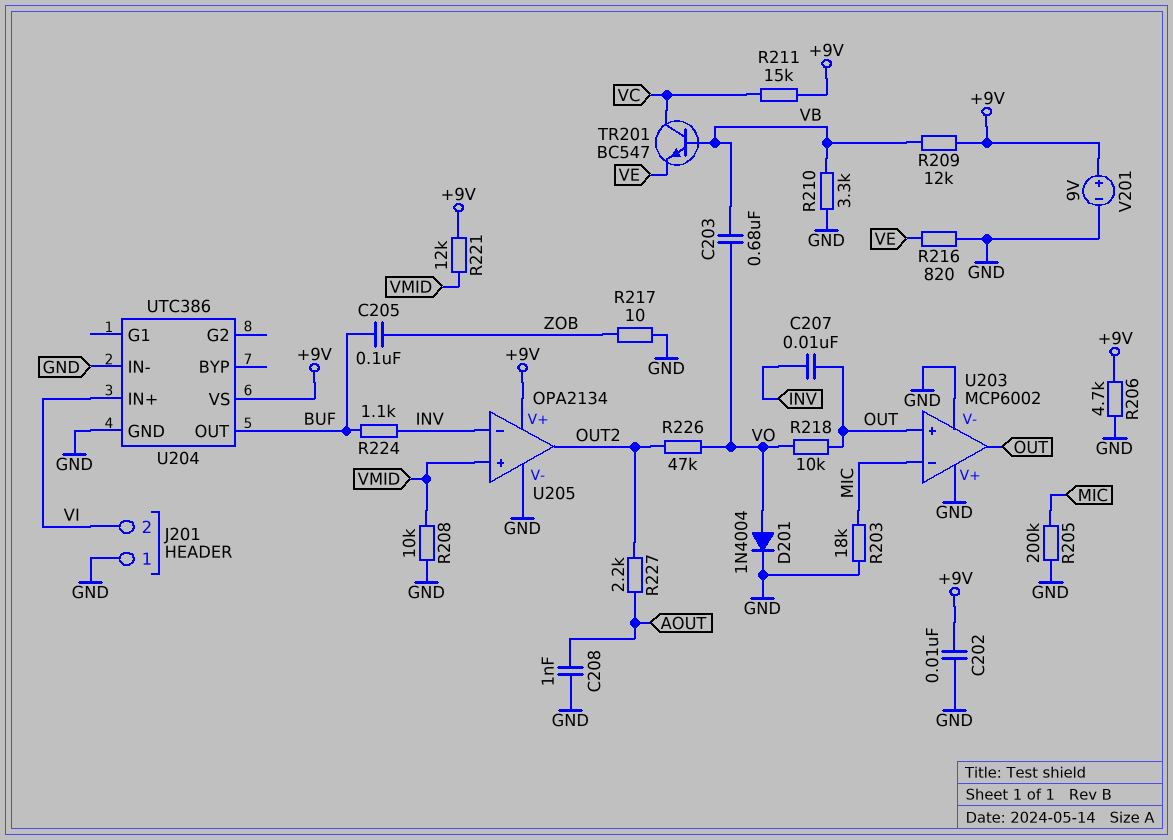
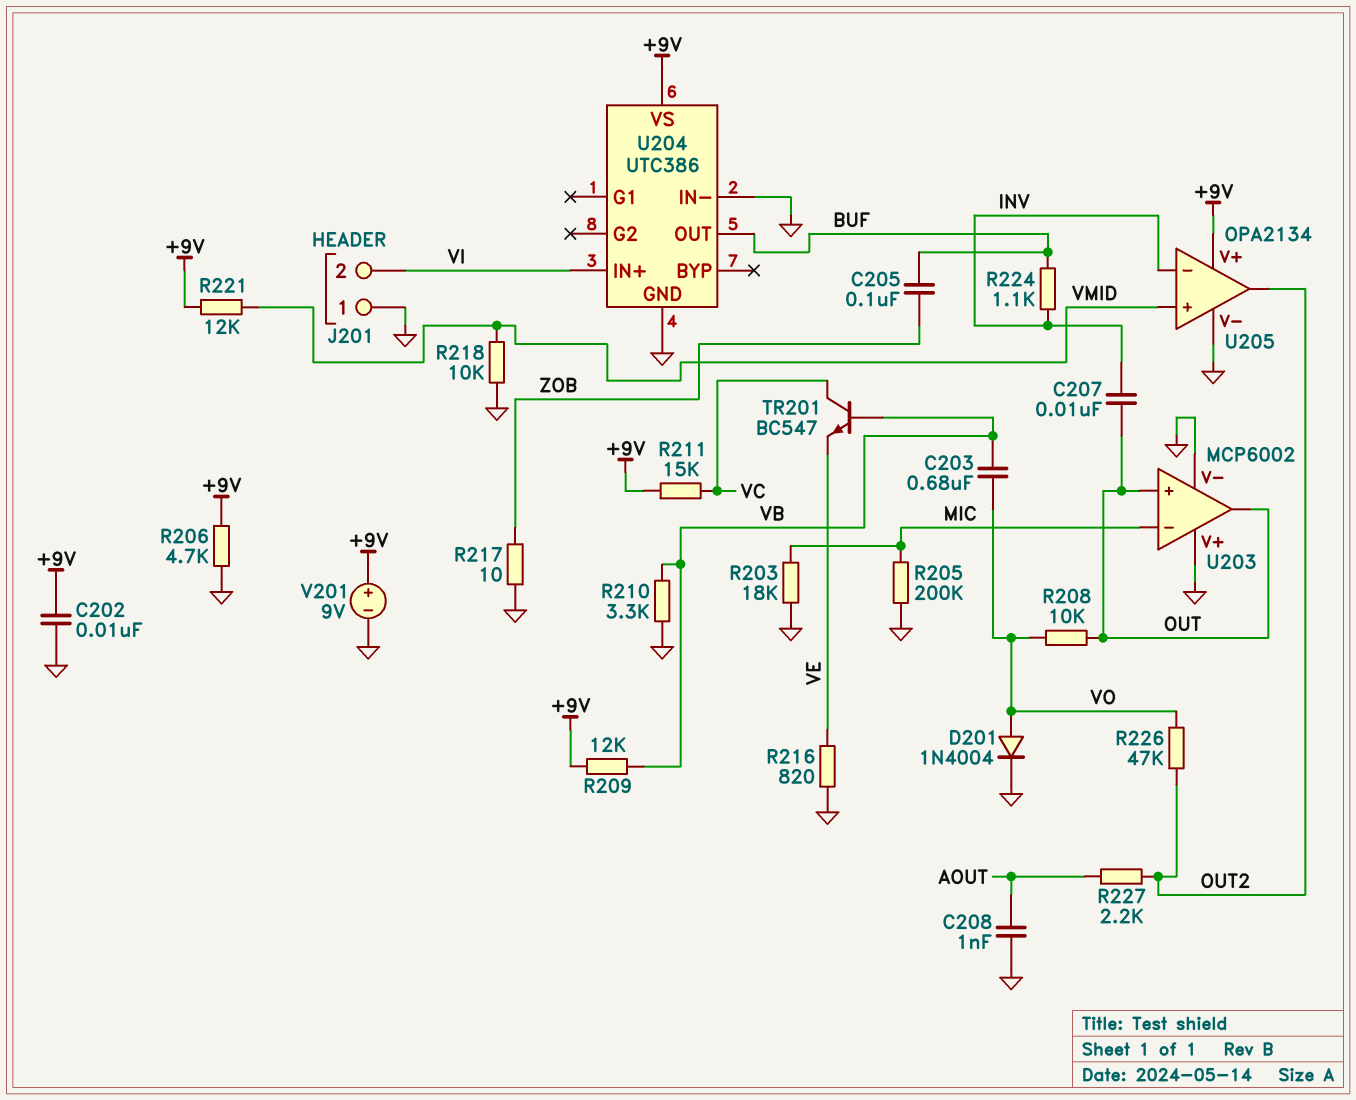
R208: 10k (GND, VMID) -> 10k (OUT, VO)
R218: 10k (OUT, VO) -> 10k (GND, VMID)

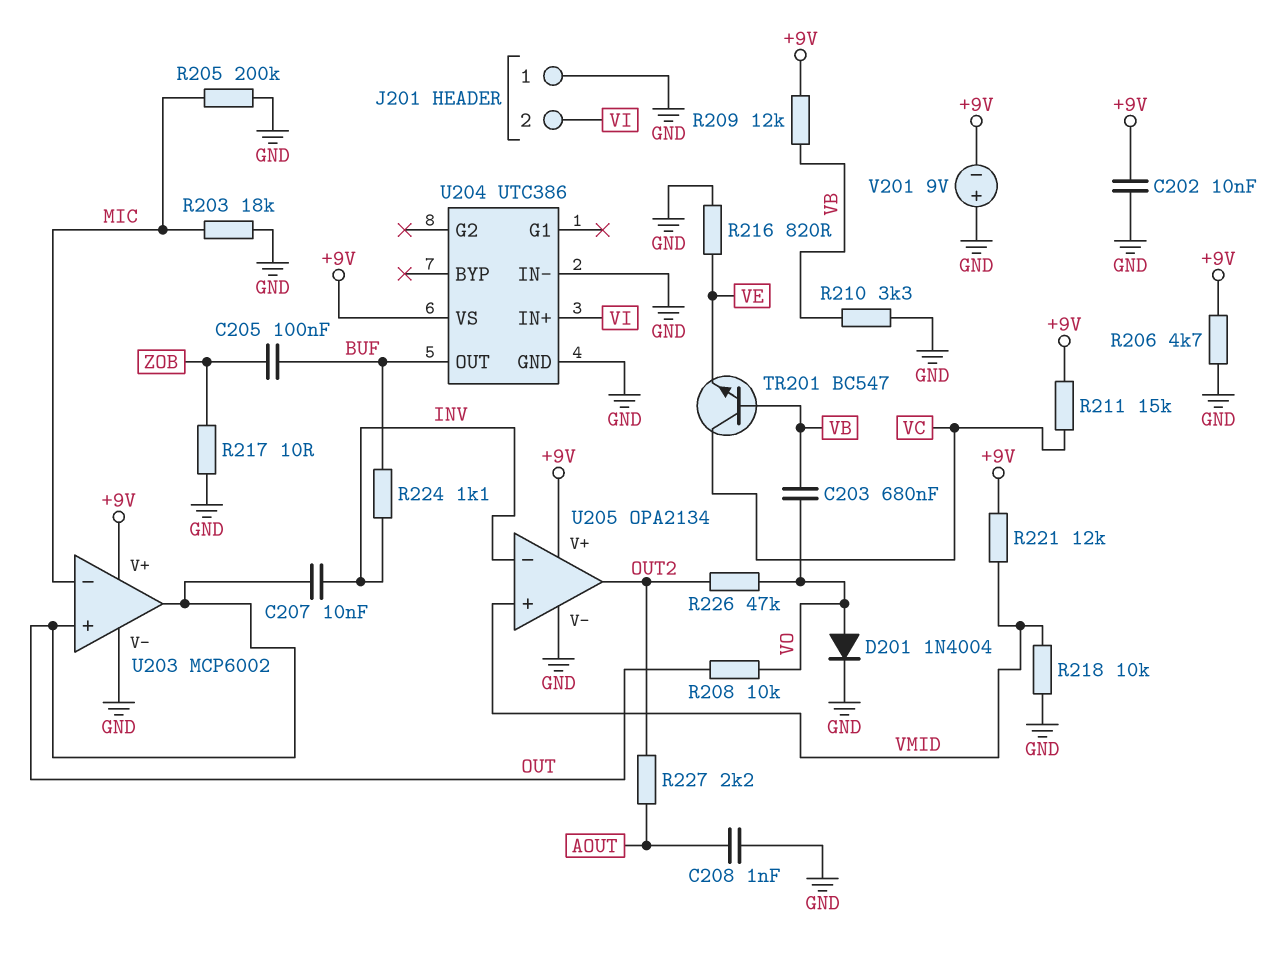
U203 pin V+: GND -> +9V
V201: 9V (plus +9V, minus GND) -> 9V (plus GND, minus +9V)

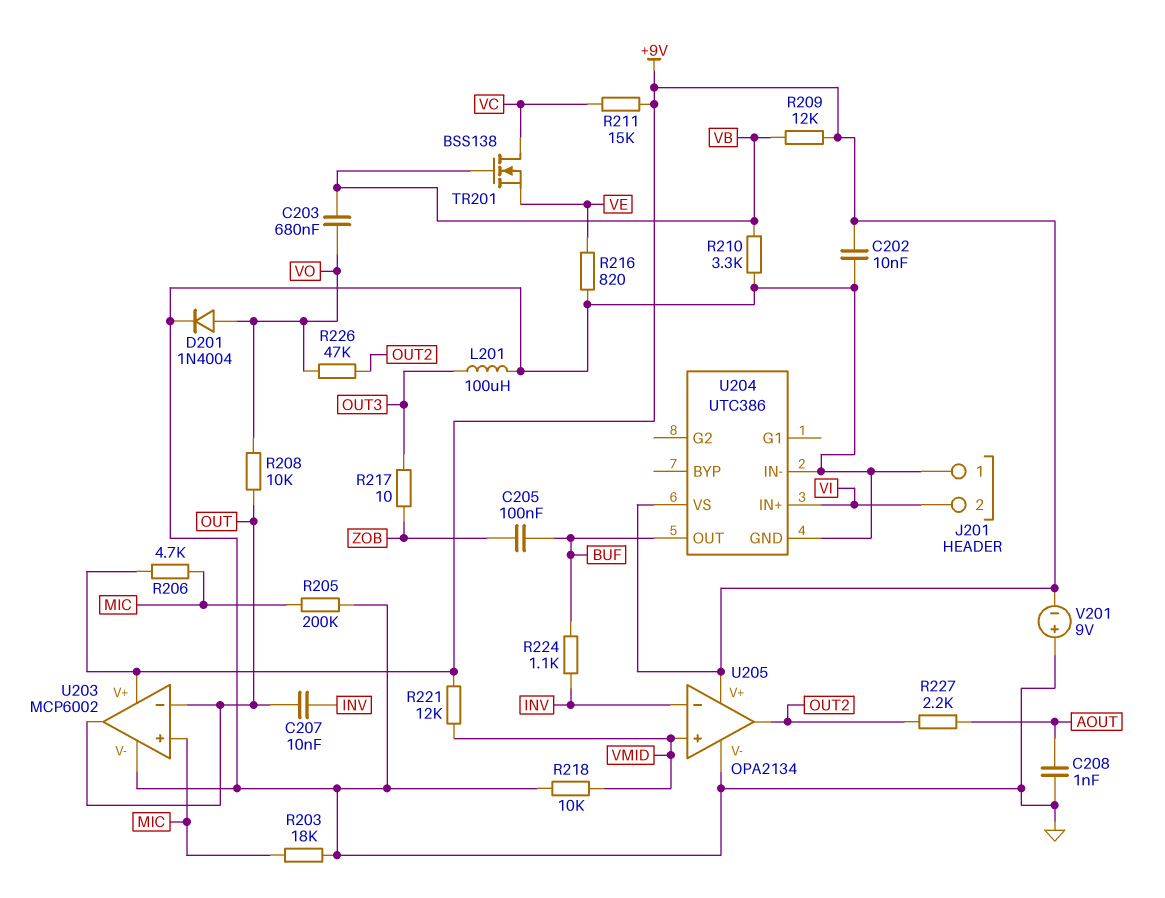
L201: none -> 100uH (GND, OUT3)
R206: 4.7k (+9V, GND) -> 4.7k (+9V, MIC)
R217: 10 (GND, ZOB) -> 10 (OUT3, ZOB)
TR201: NPN BC547 (B VB, C VC, E VE) -> NMOS BSS138 (G VB, D VC, S VE)
U203 pin in+: OUT -> MIC
U203 pin in-: MIC -> OUT

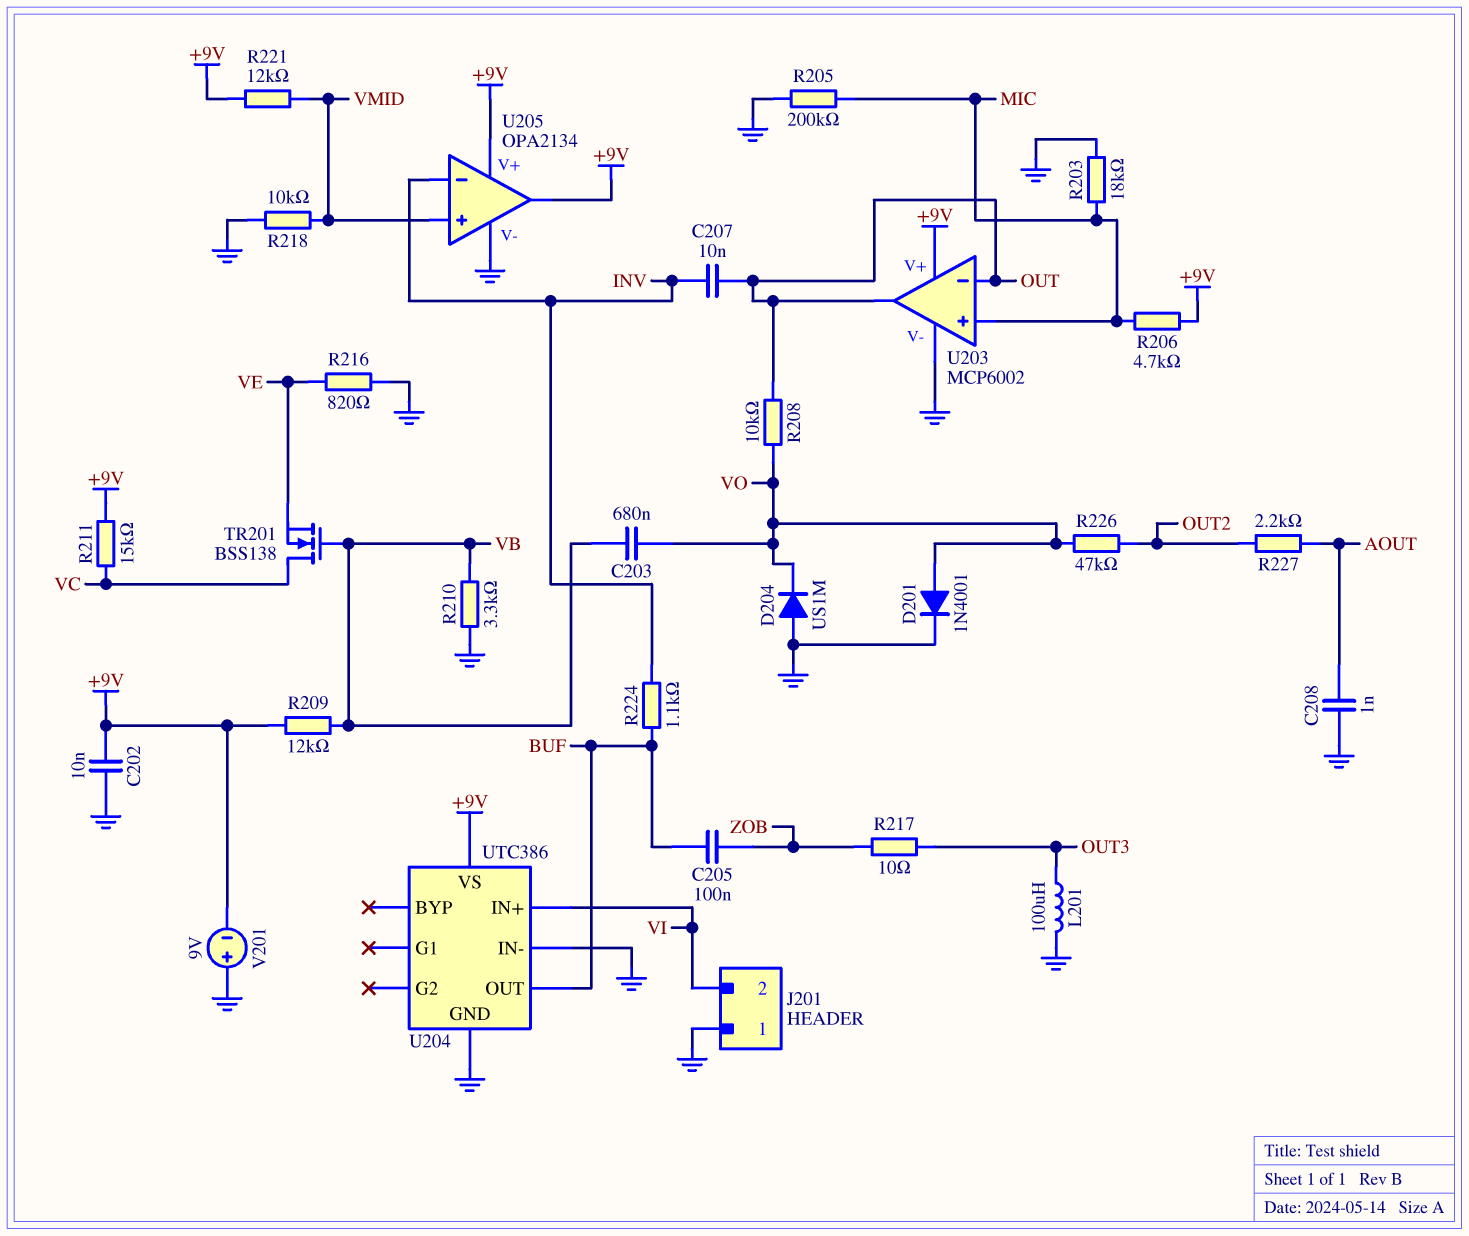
D201: diode 1N4004 (A VO, K GND) -> diode 1N4001 (A VO, K GND)
D204: none -> diode US1M (A GND, K VO)
U205 pin out: OUT2 -> +9V

